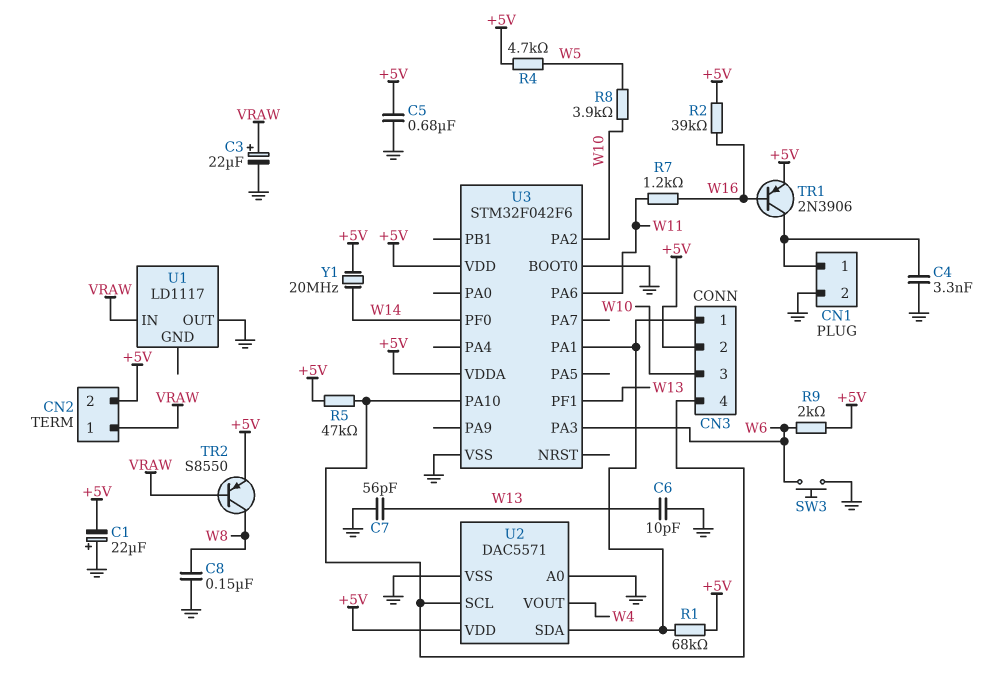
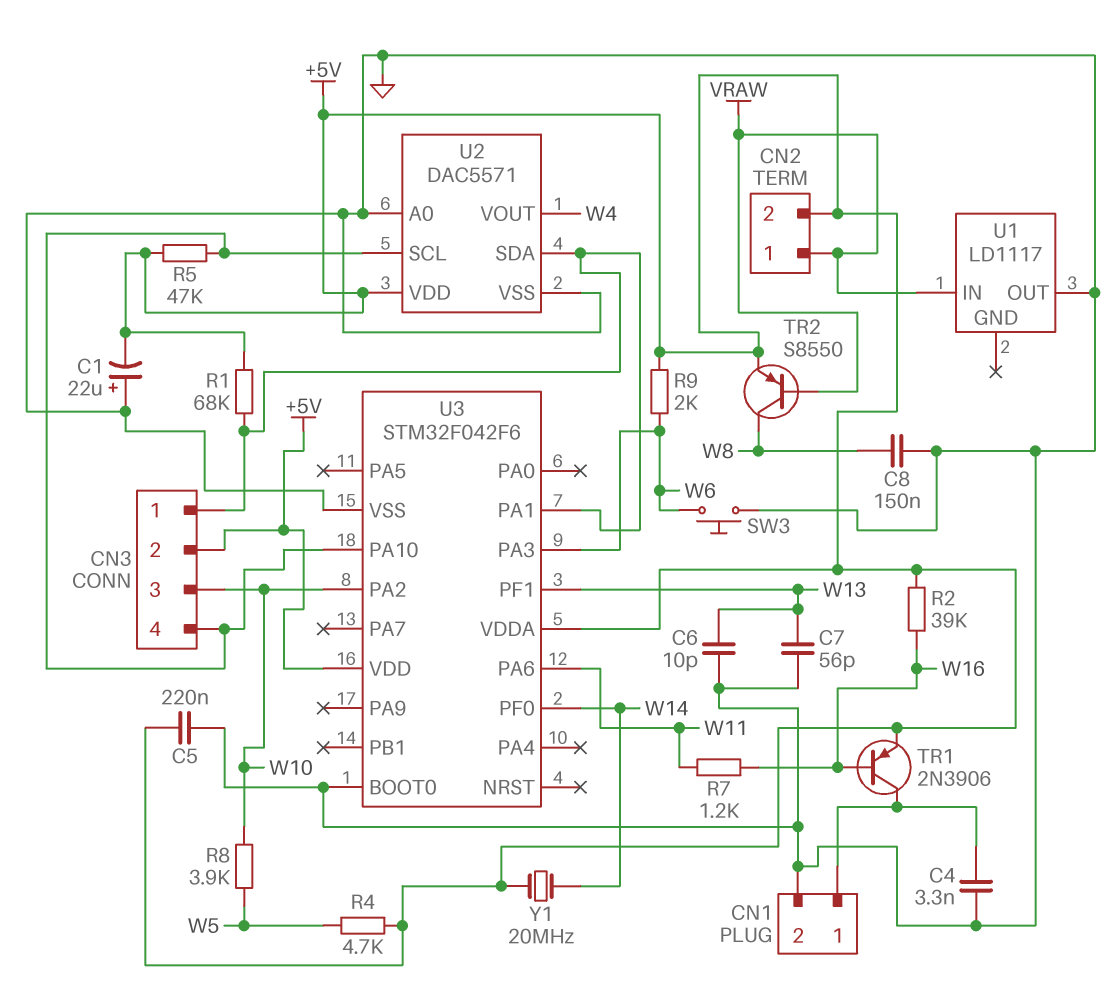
C3: 22uF (plus VRAW, minus GND) -> none
C5: 680nF (+5V, GND) -> 220nF (+5V, GND)

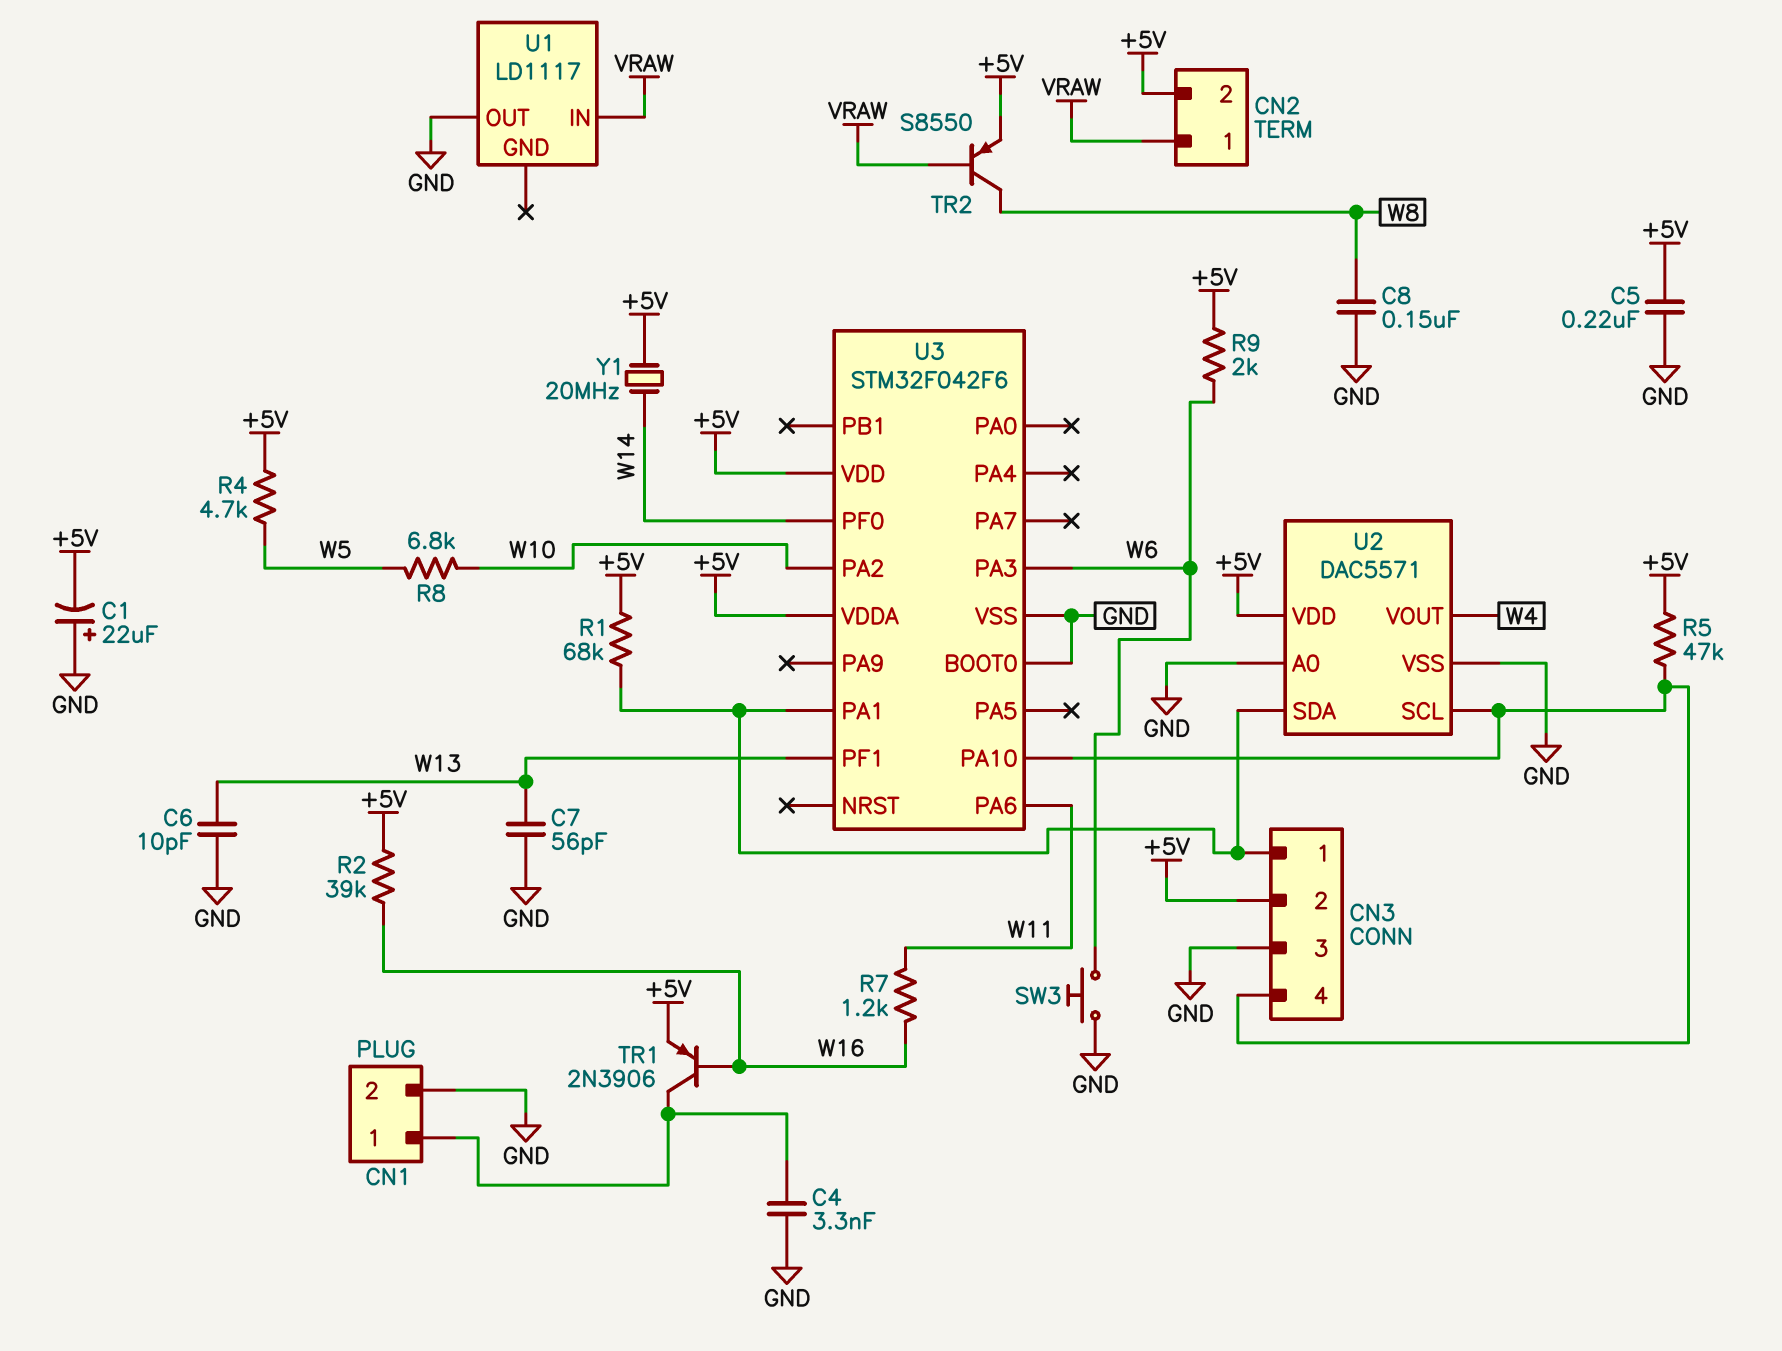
CN3 pin 3: W10 -> GND
R8: 3.9k (W5, W10) -> 6.8k (W5, W10)

